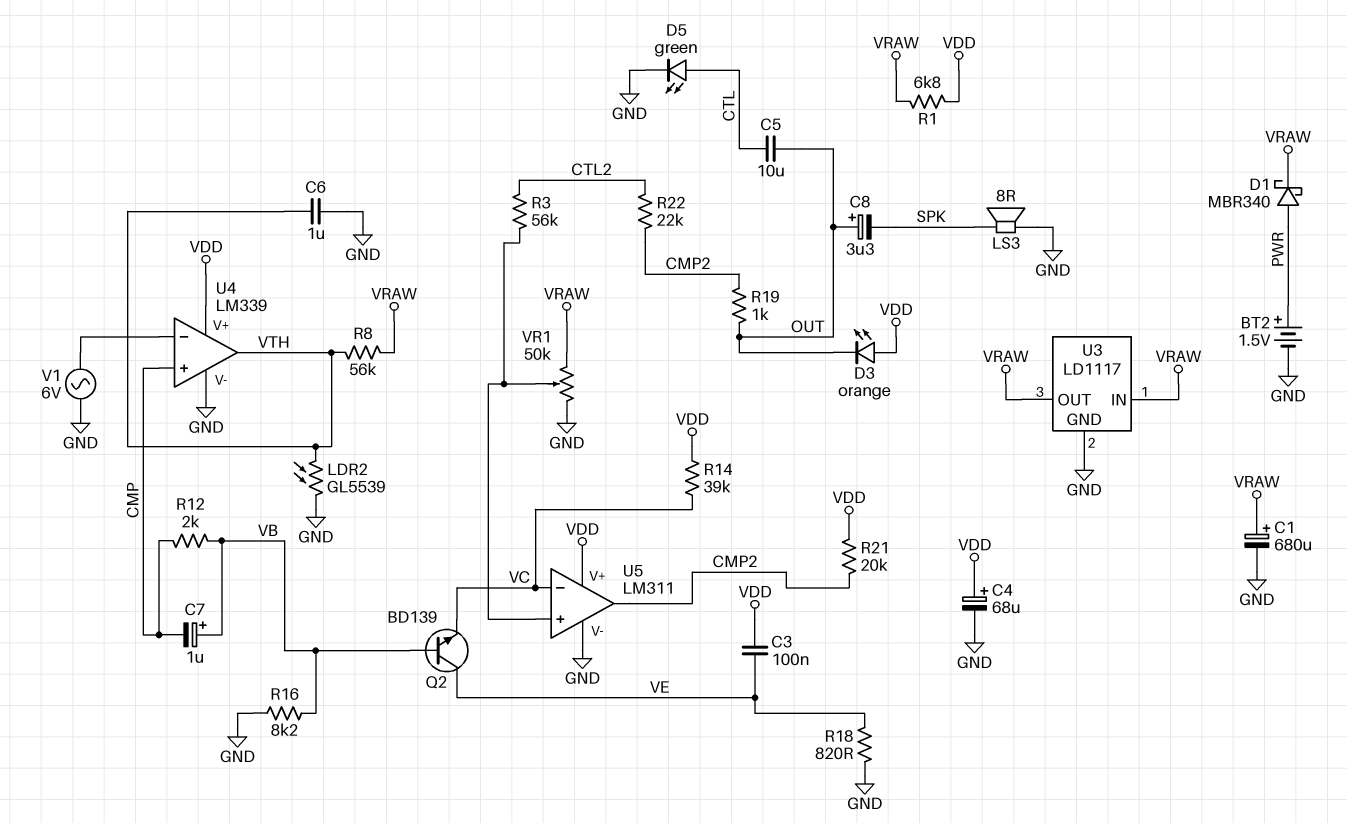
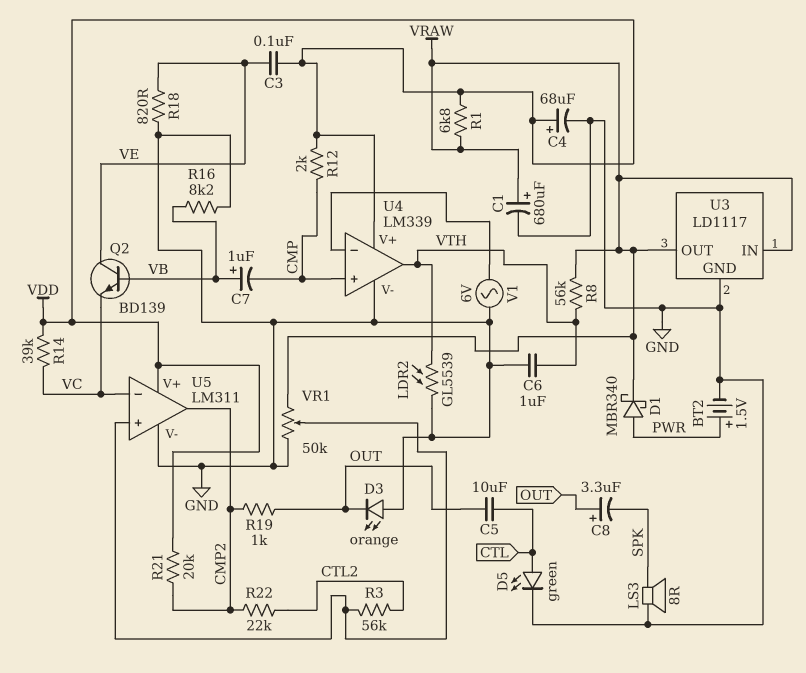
D3: LED orange (A VDD, K OUT) -> LED orange (A GND, K OUT)
R12: 2k (CMP, VB) -> 2k (CMP, VDD)

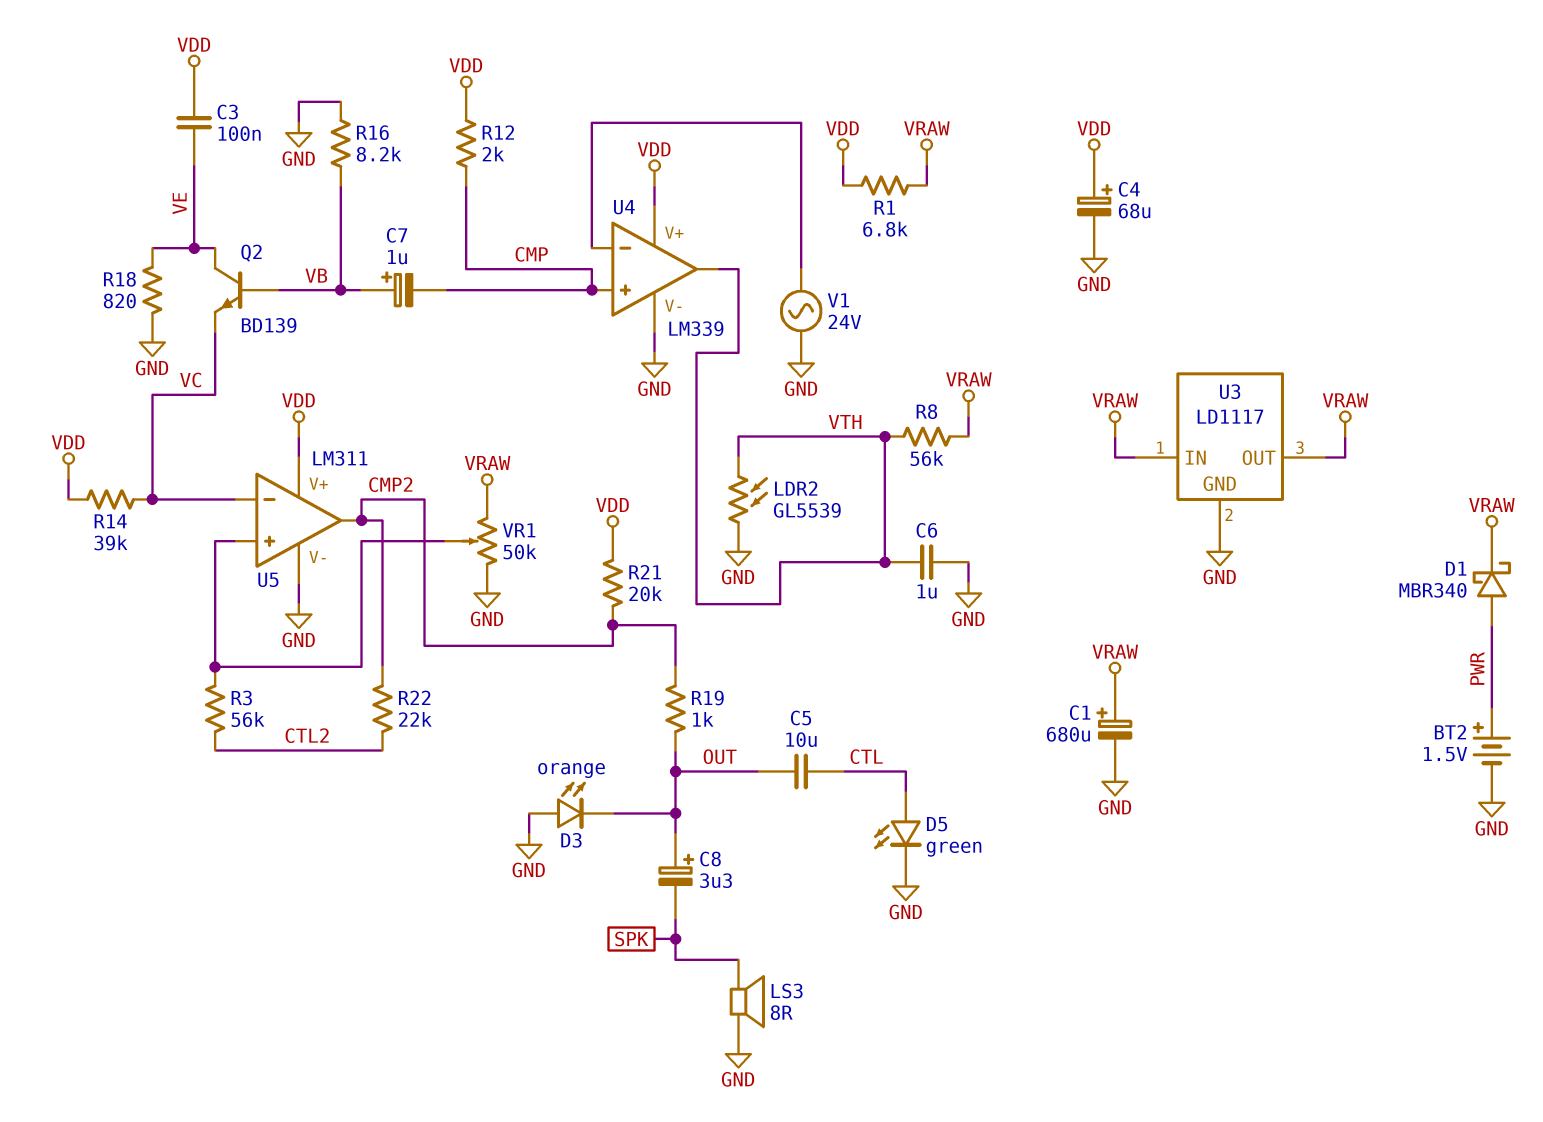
V1: AC 6V (GND, U4/in-) -> AC 24V (GND, U4/in-)

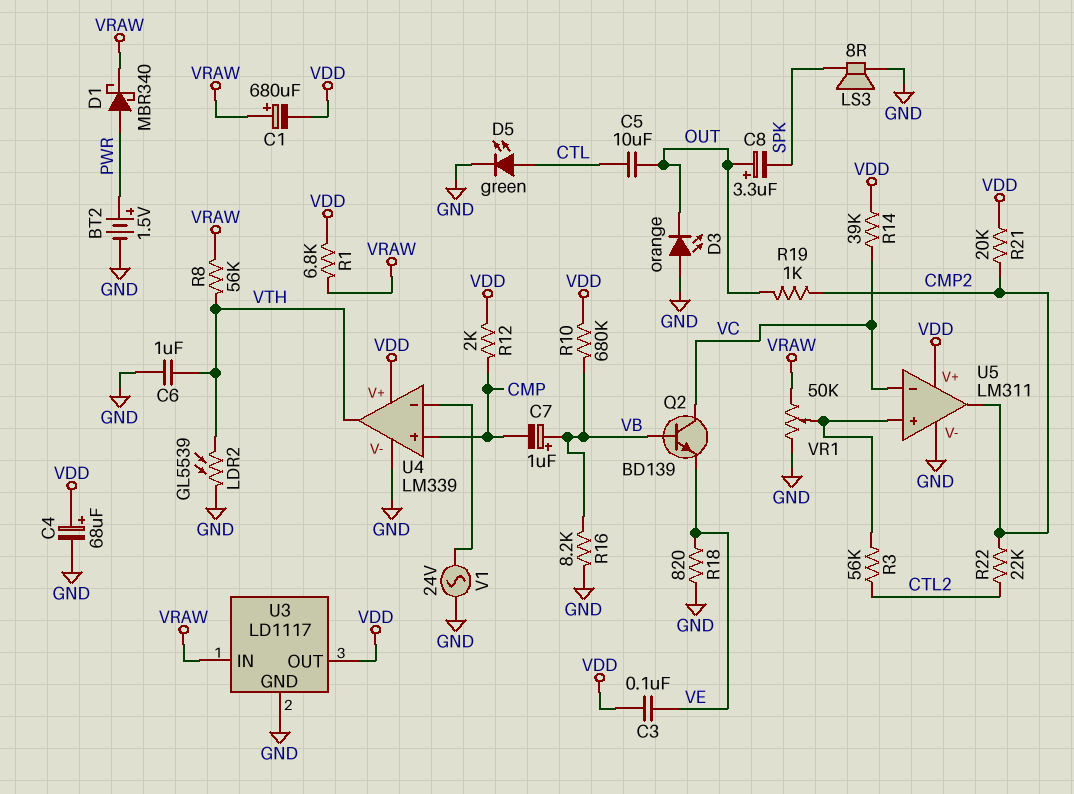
C1: 680uF (plus VRAW, minus GND) -> 680uF (plus VRAW, minus VDD)
Q2: NPN BD139 (B VB, C VE, E VC) -> NPN BD139 (B VB, C VC, E VE)
R10: none -> 680k (VB, VDD)
U3 pin OUT: VRAW -> VDD

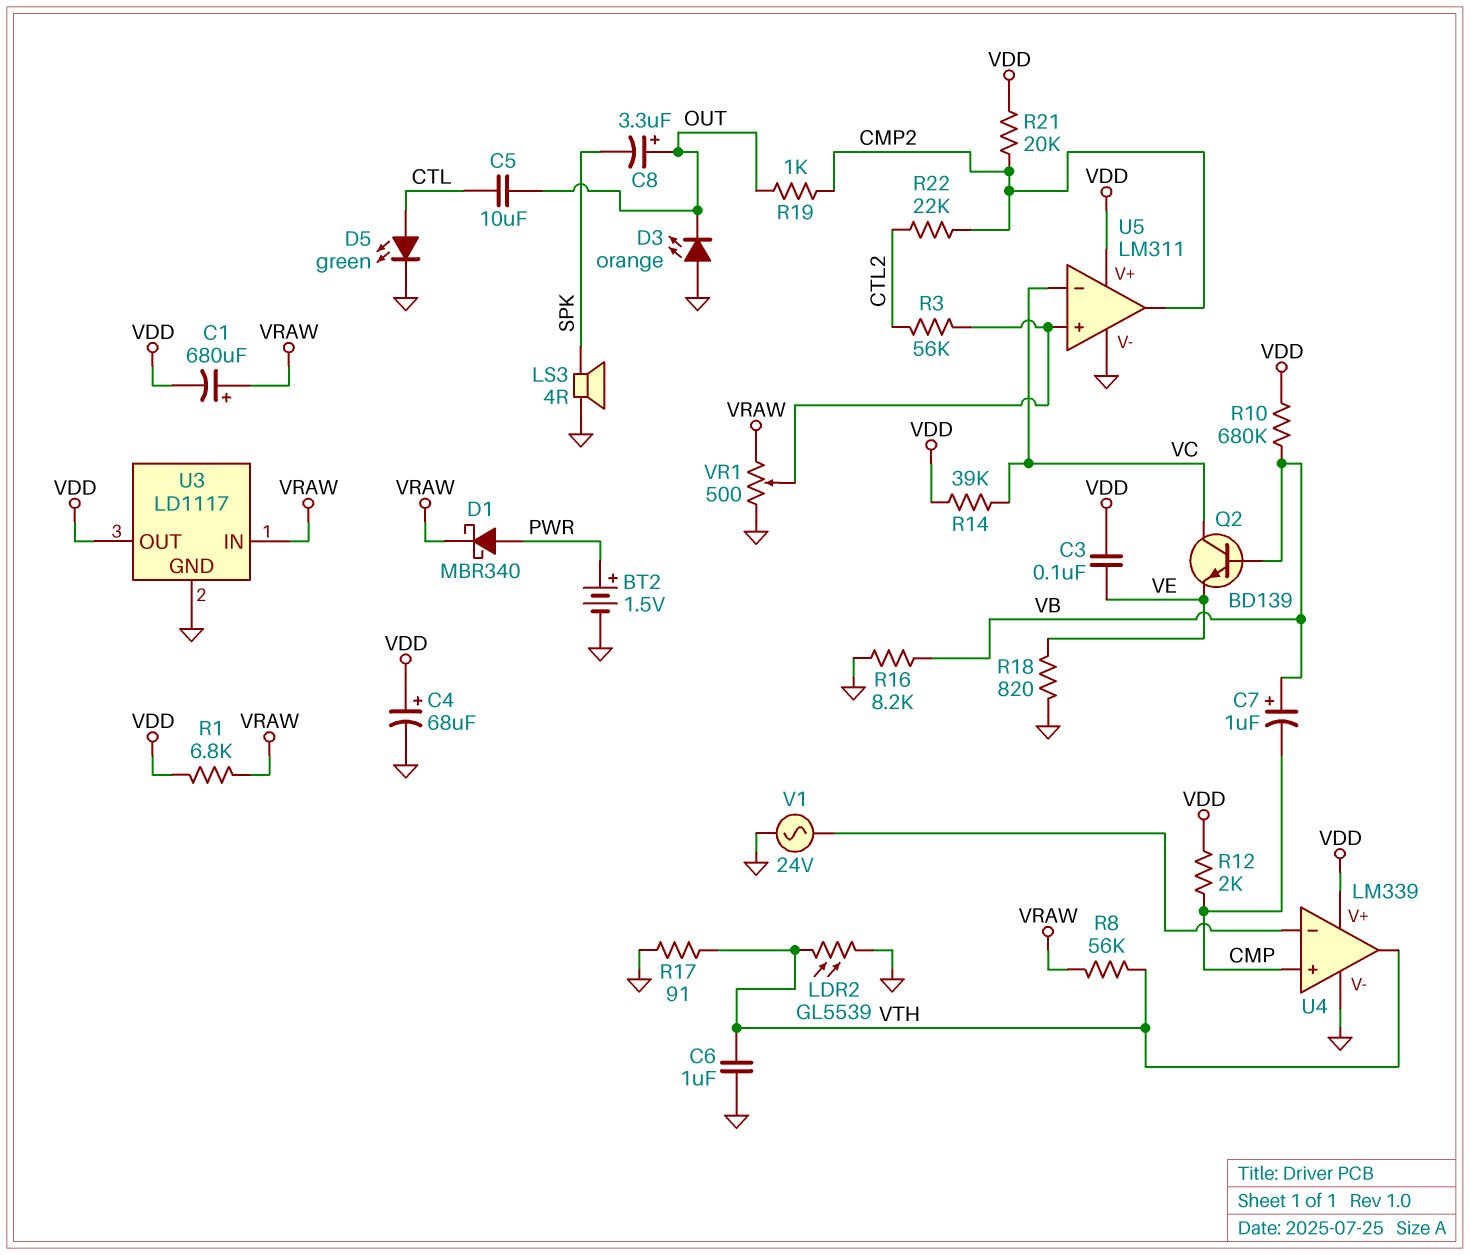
LS3: speaker 8R (GND, SPK) -> speaker 4R (GND, SPK)
R17: none -> 91 (GND, VTH)
VR1: 50k (GND, VRAW, wiper U5/in+) -> 500 (GND, VRAW, wiper U5/in+)

